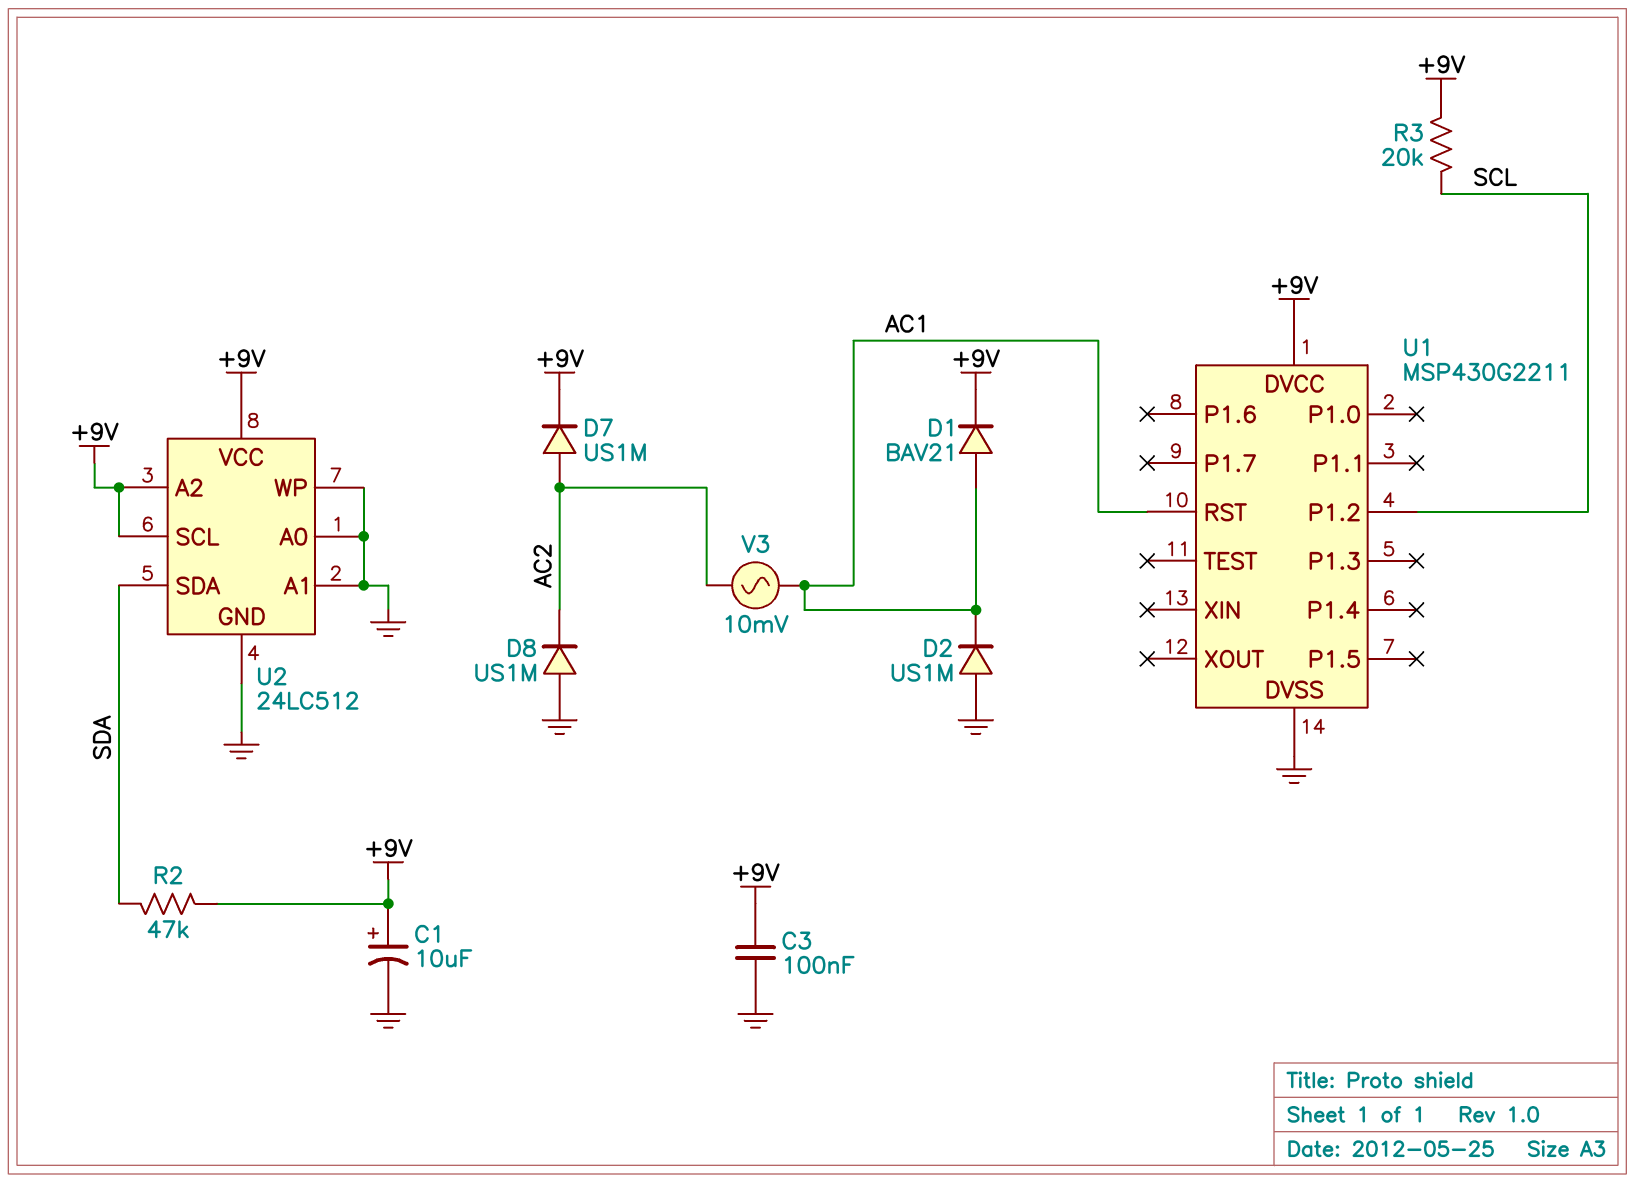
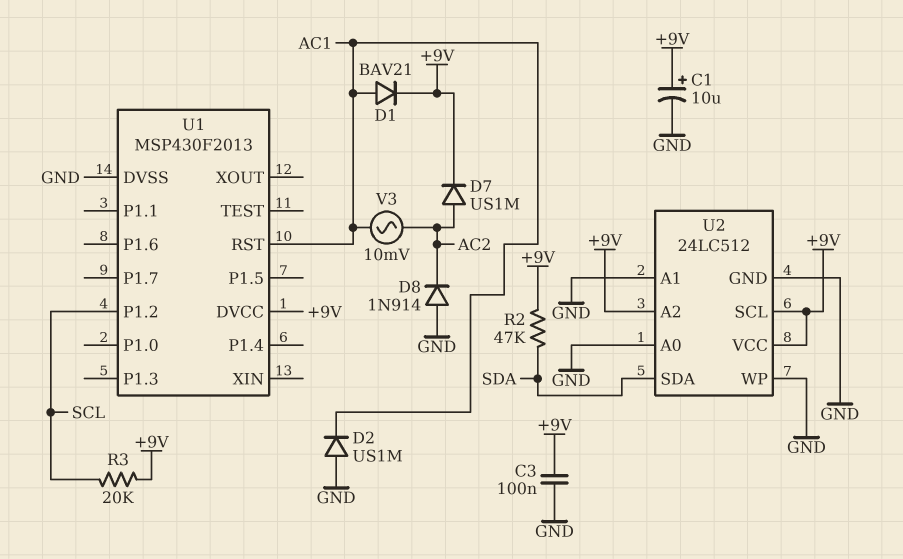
D8: diode US1M (A GND, K AC2) -> diode 1N914 (A GND, K AC2)
U1: MSP430G2211 -> MSP430F2013

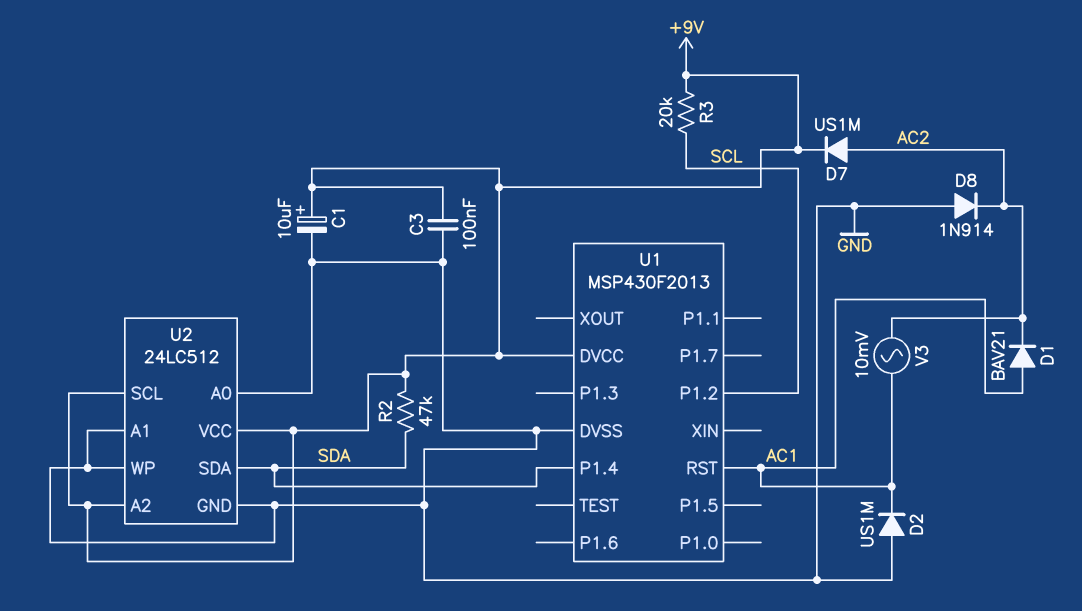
D1: diode BAV21 (A AC1, K +9V) -> diode BAV21 (A AC1, K AC2)
U1 pin P1.4: none -> SDA

